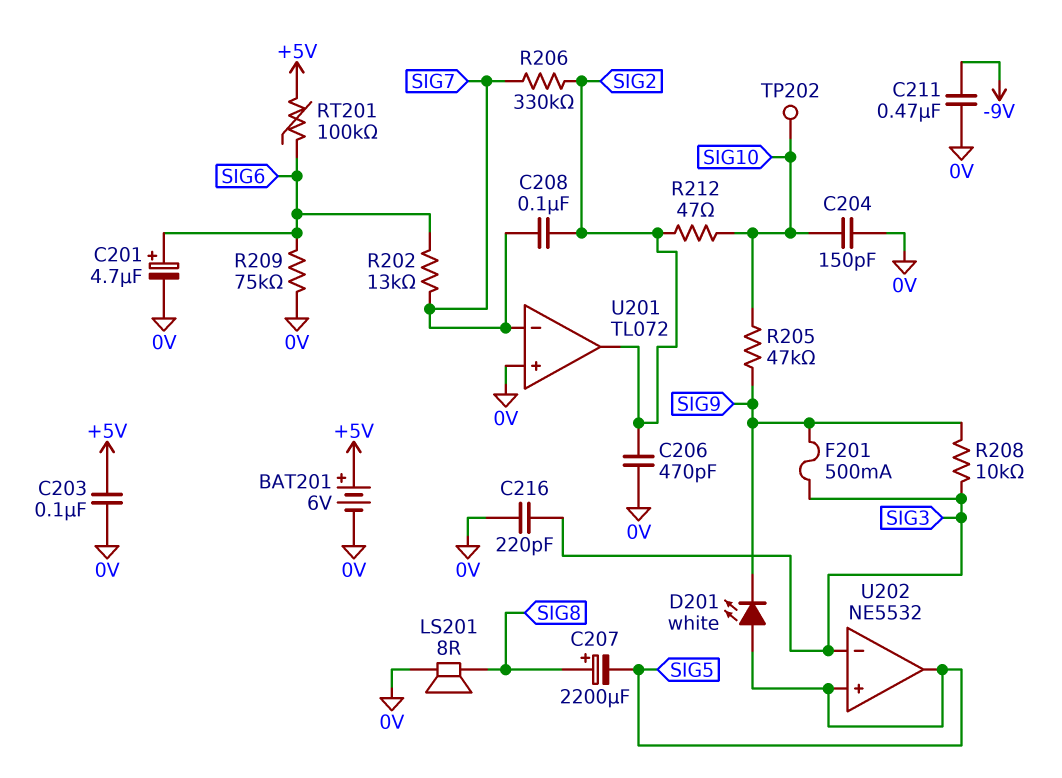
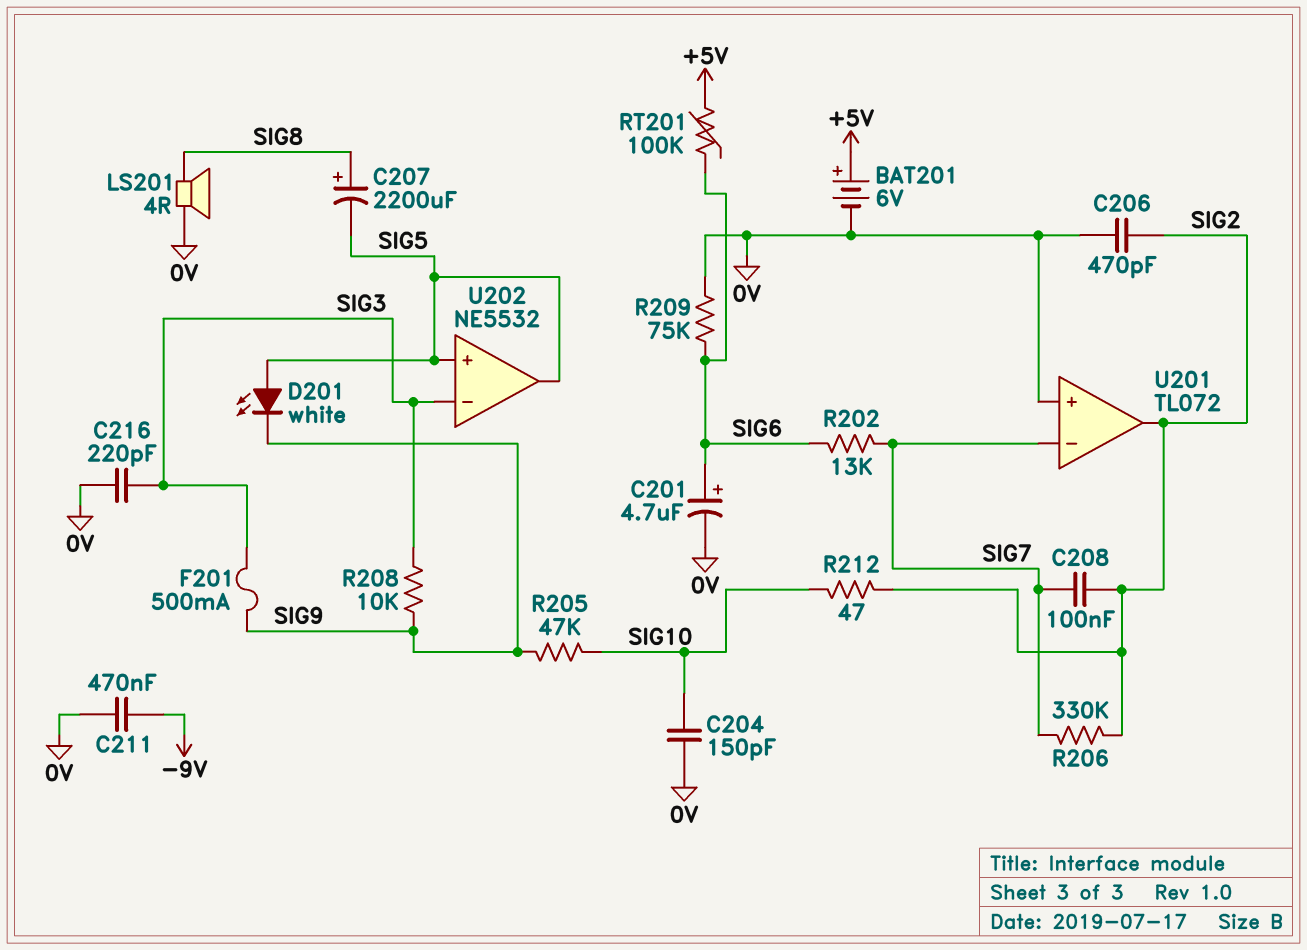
C203: 100nF (+5V, 0V) -> none
LS201: speaker 8R (0V, SIG8) -> speaker 4R (0V, SIG8)
TP202: test point (SIG10) -> none

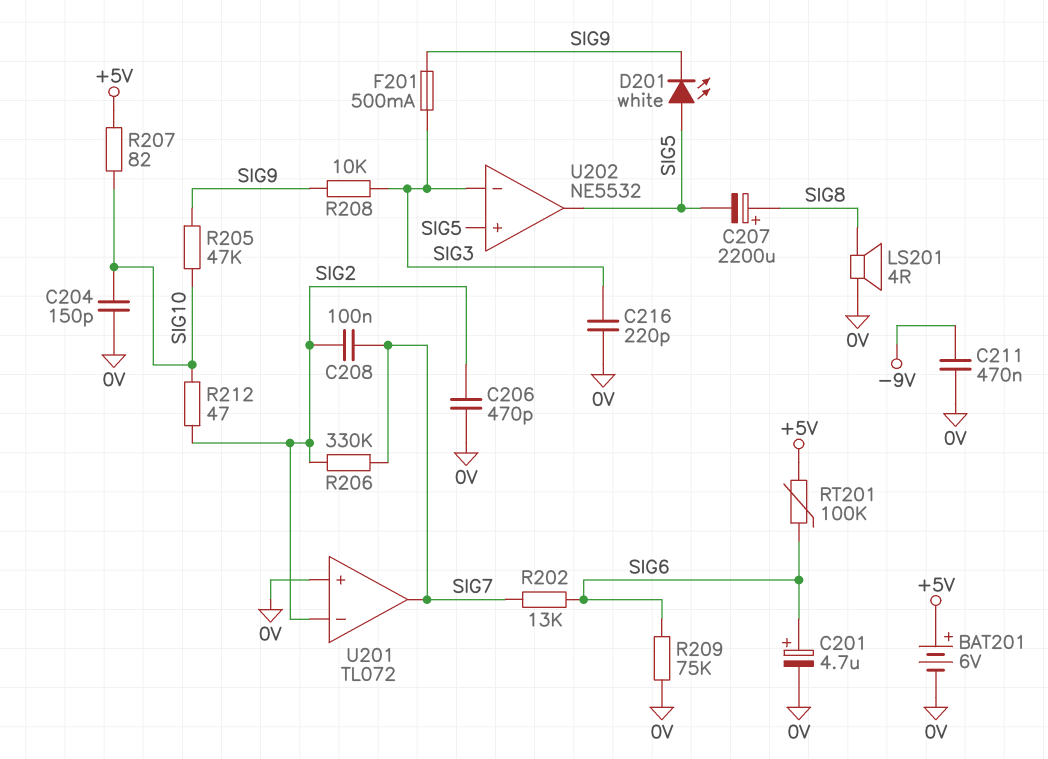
R207: none -> 82 (+5V, SIG10)
U201 pin in-: SIG7 -> SIG2
U201 pin out: SIG2 -> SIG7

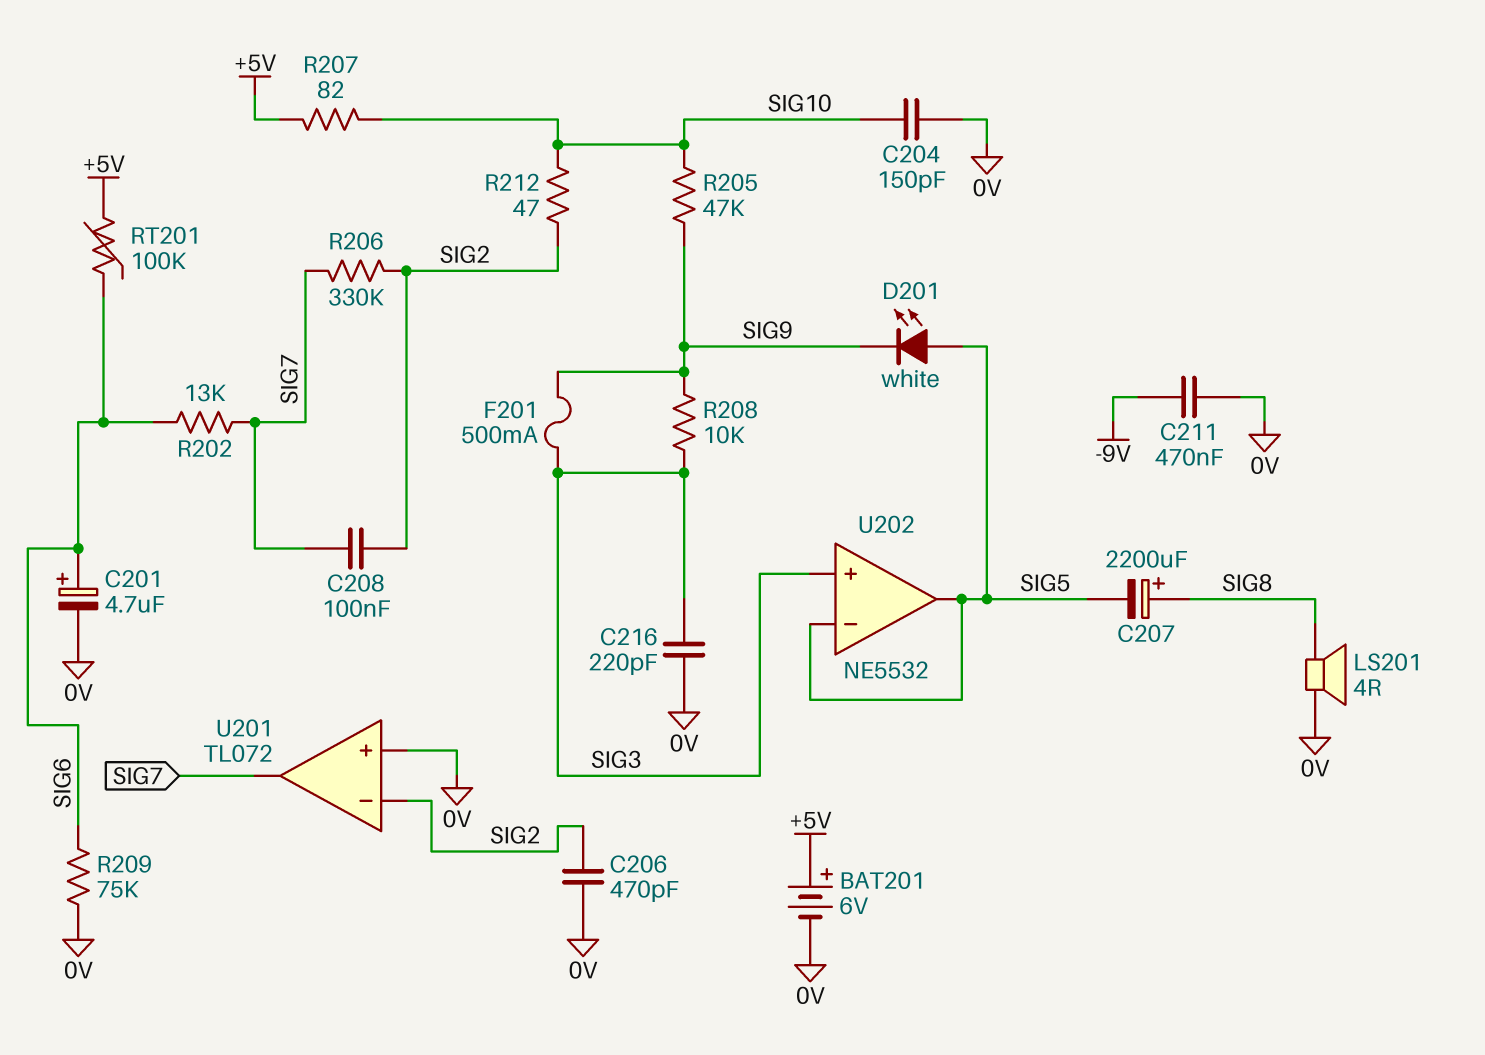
U202 pin in+: SIG5 -> SIG3
U202 pin in-: SIG3 -> SIG5

